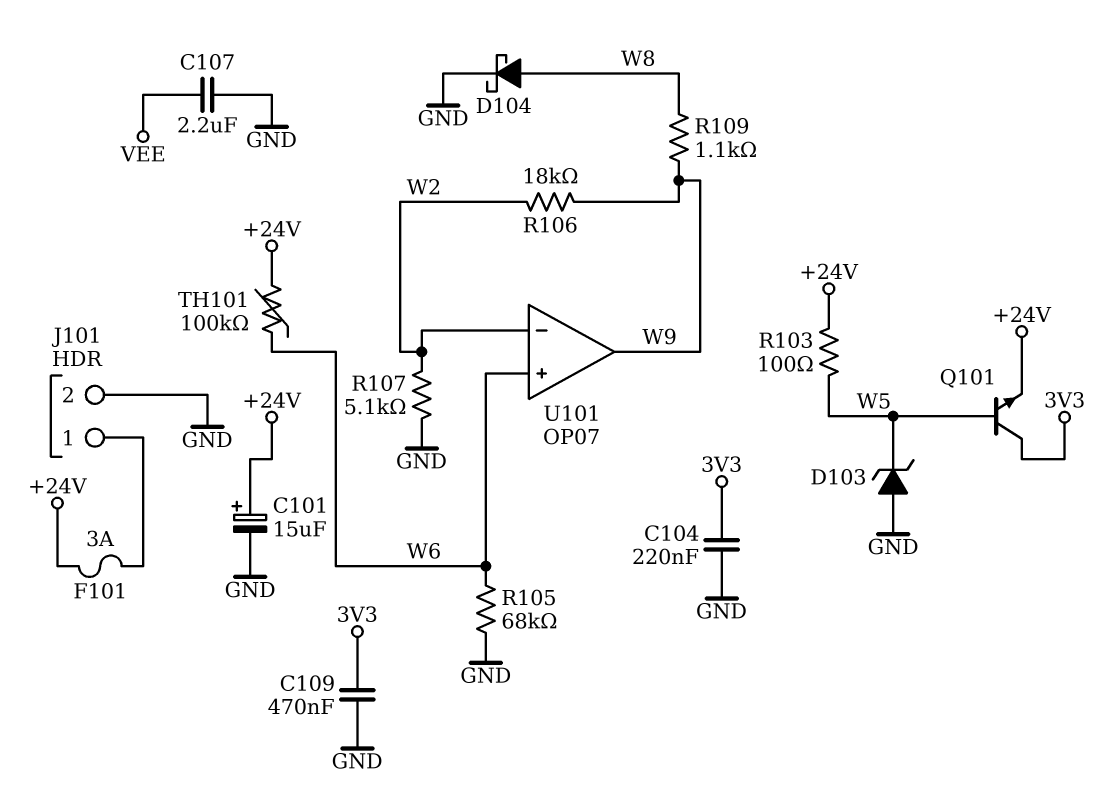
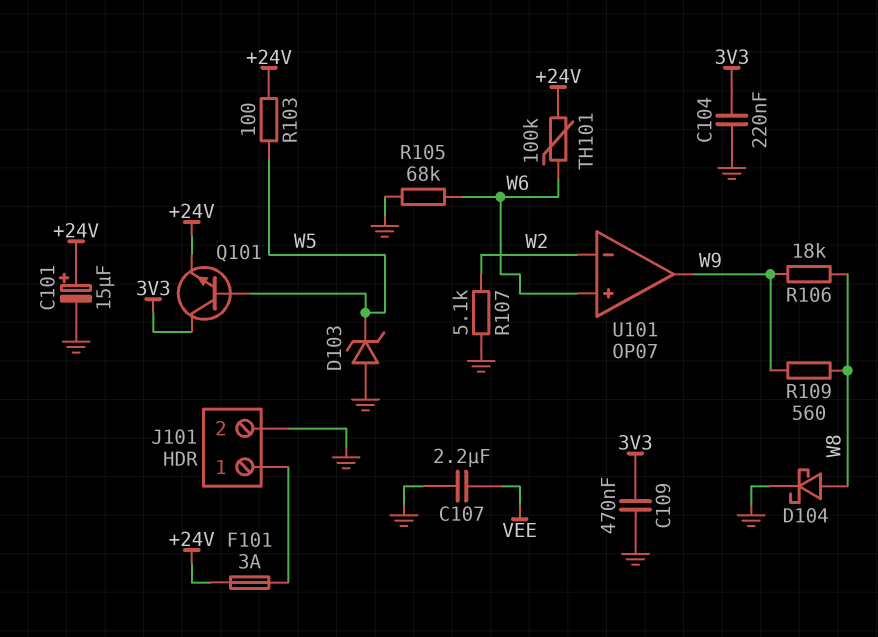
R106: 18k (W2, W9) -> 18k (W8, W9)
R109: 1.1k (W8, W9) -> 560 (W8, W9)

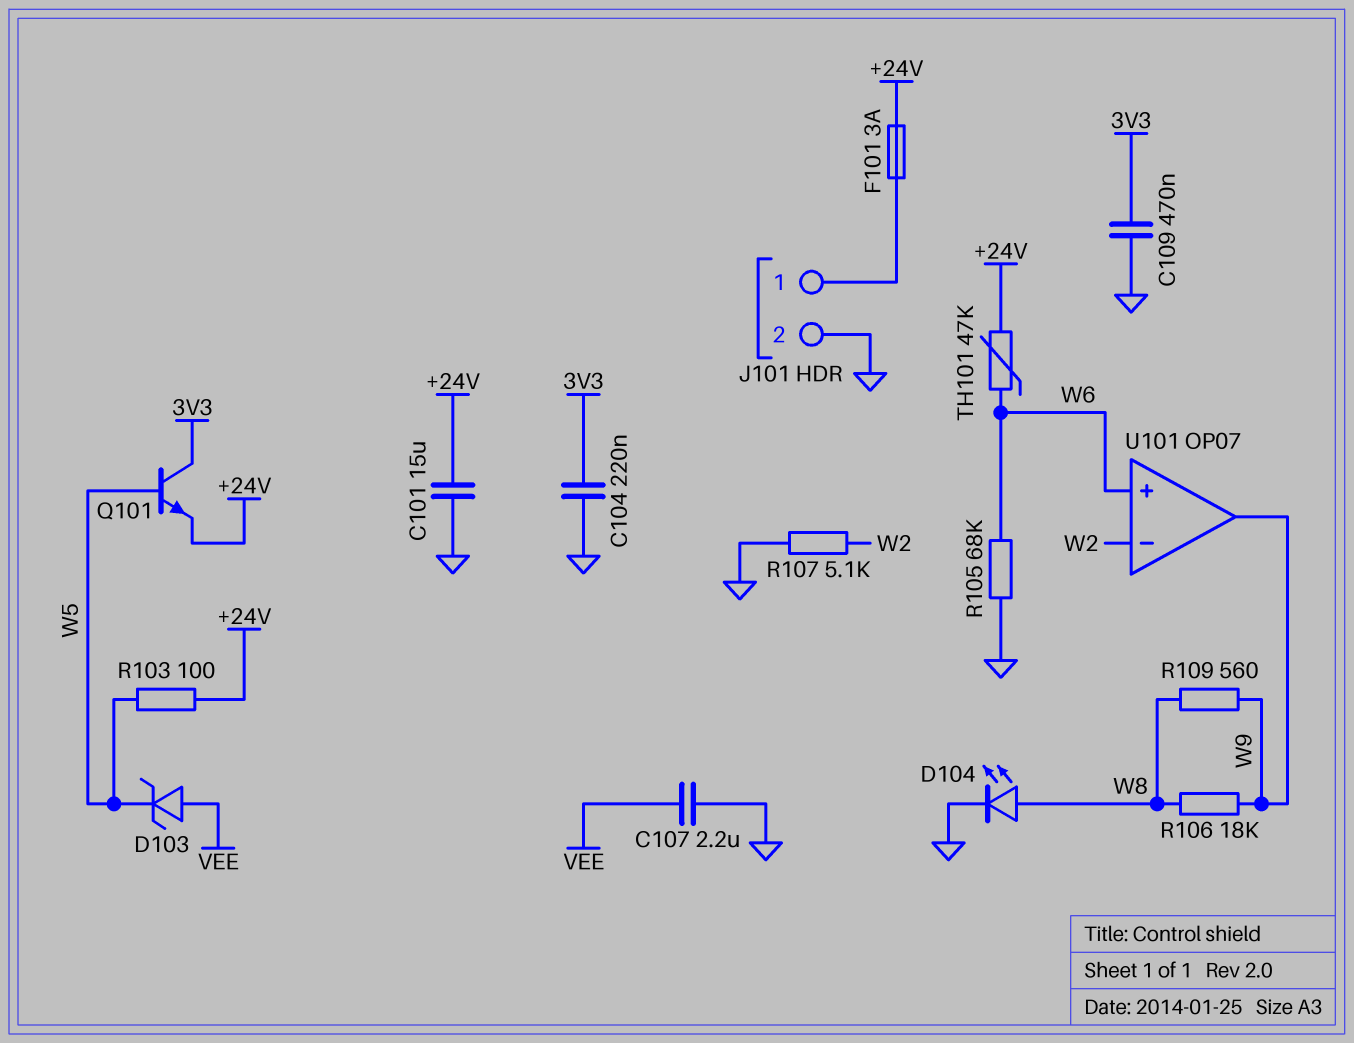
C101: 15uF (plus +24V, minus GND) -> 15uF (+24V, GND)
D103: zener (A GND, K W5) -> zener (A VEE, K W5)
D104: schottky (A W8, K GND) -> LED (A W8, K GND)
TH101: 100k (+24V, W6) -> 47k (+24V, W6)

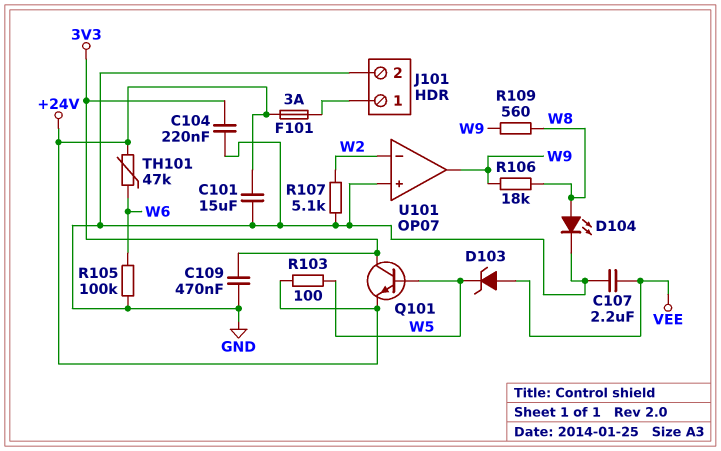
R105: 68k (GND, W6) -> 100k (GND, W6)
U101 pin in+: W6 -> GND

